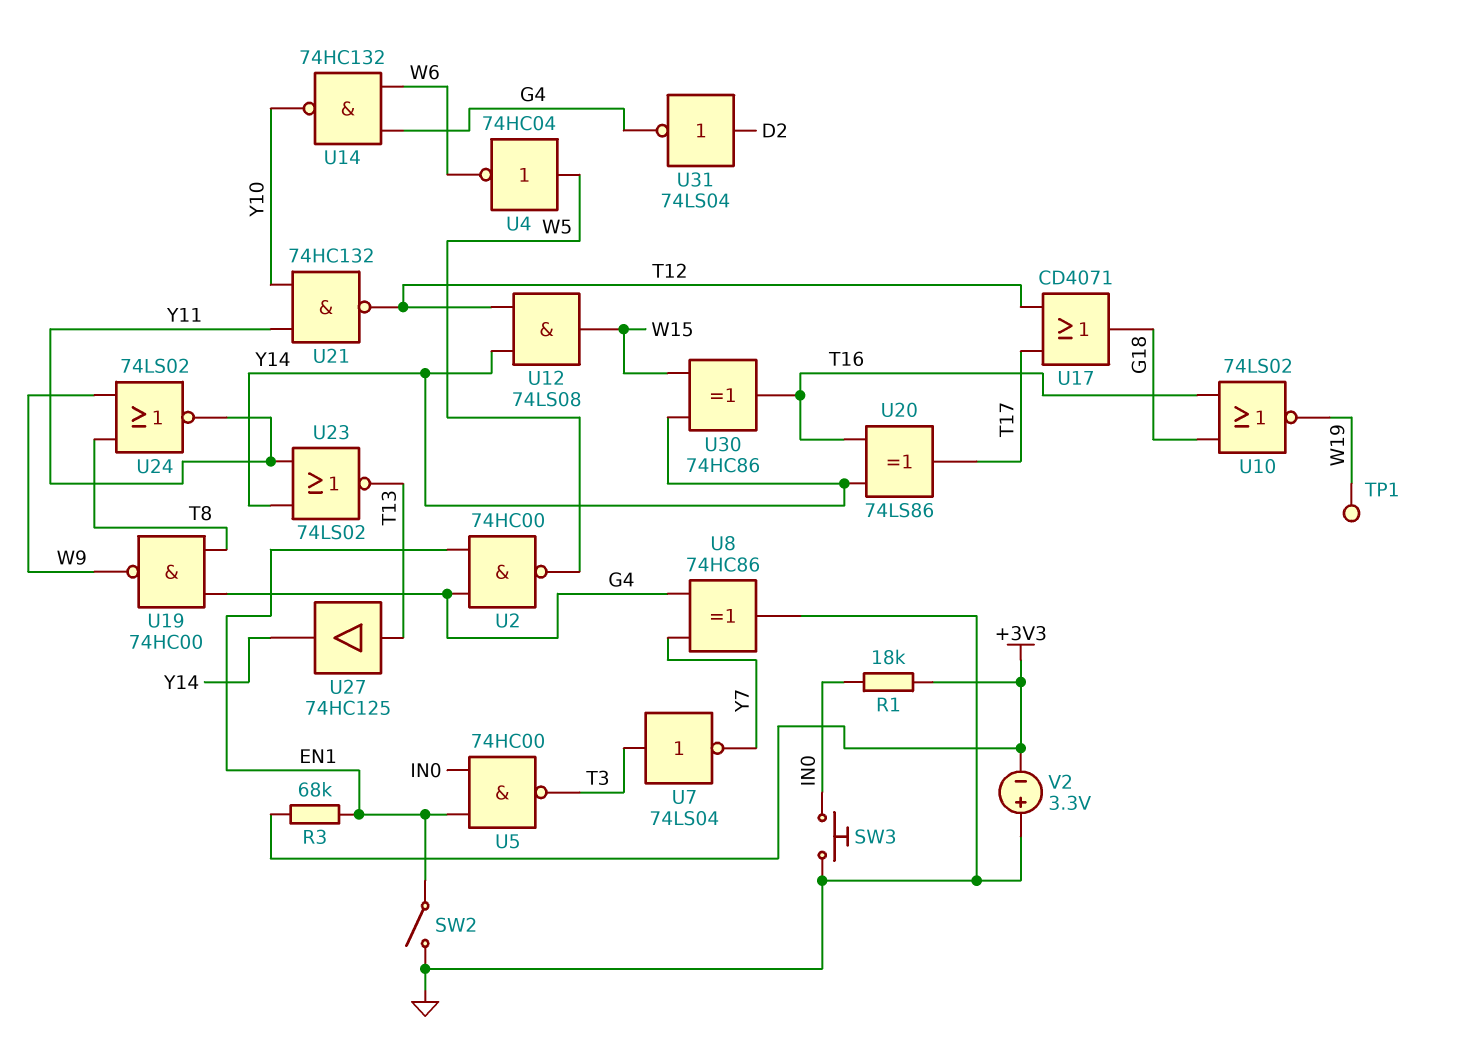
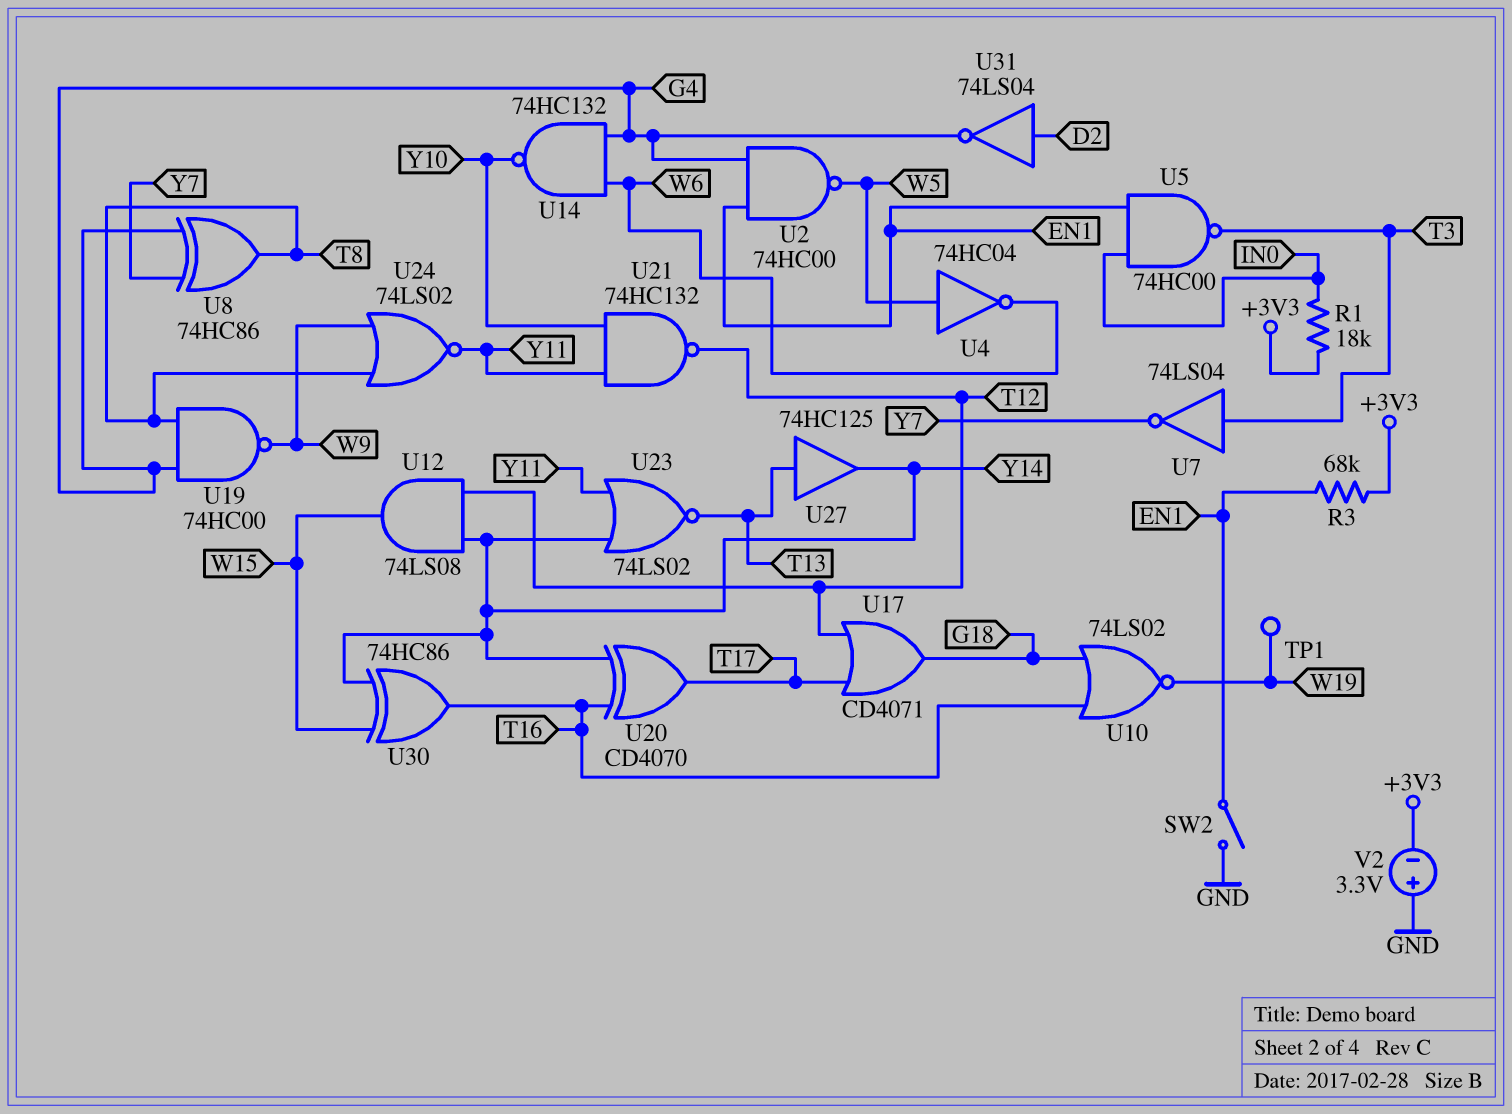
SW3: button (GND, IN0) -> none
U8: XOR 74HC86 (in G4, in Y7, out GND) -> XOR 74HC86 (in G4, in Y7, out T8)
U20: XOR 74LS86 (in T16, in Y14, out T17) -> XOR CD4070 (in T16, in Y14, out T17)

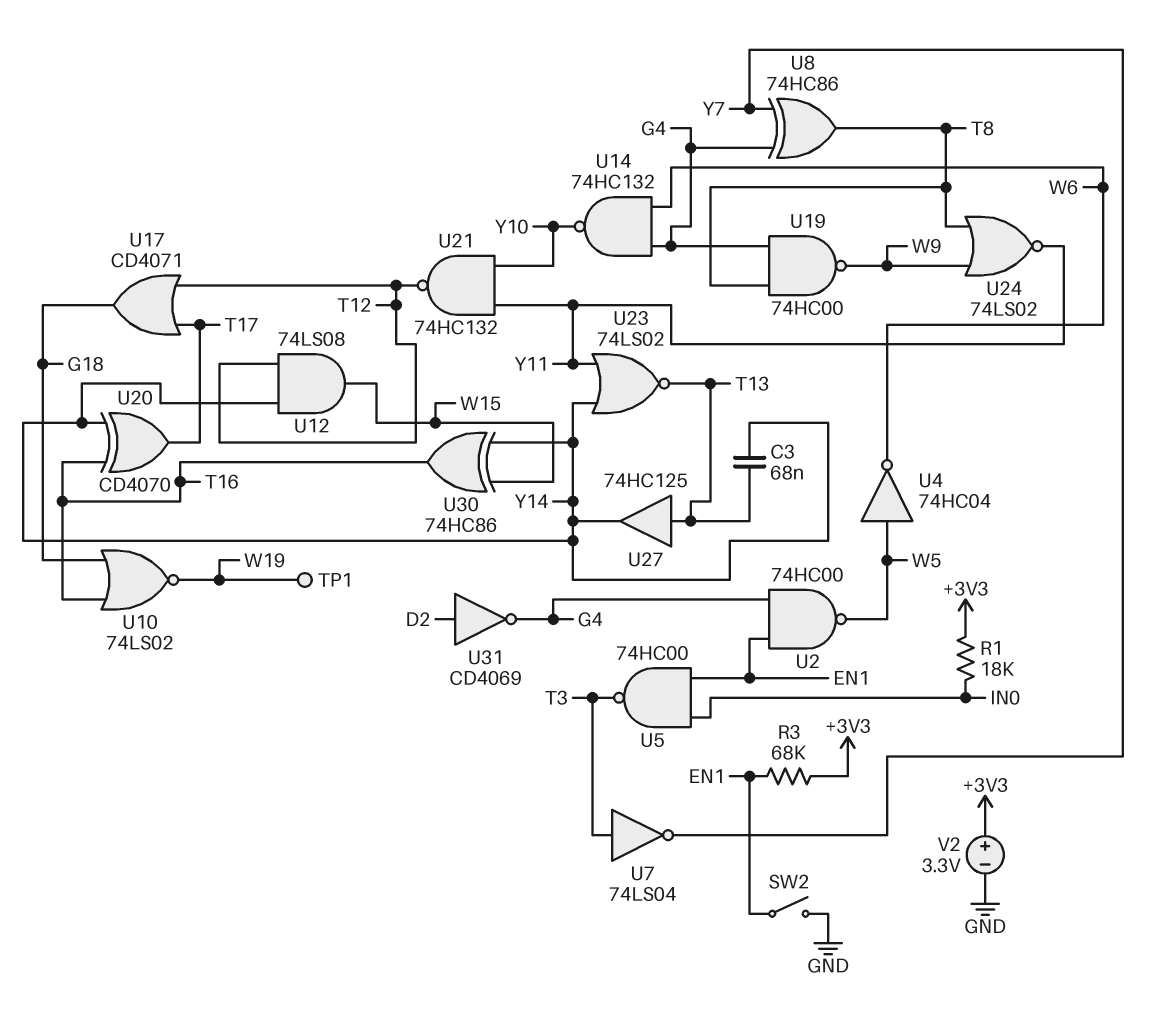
C3: none -> 68nF (T13, Y14)
U31: NOT 74LS04 (in D2, out G4) -> NOT CD4069 (in D2, out G4)
V2: 3.3V (plus GND, minus +3V3) -> 3.3V (plus +3V3, minus GND)

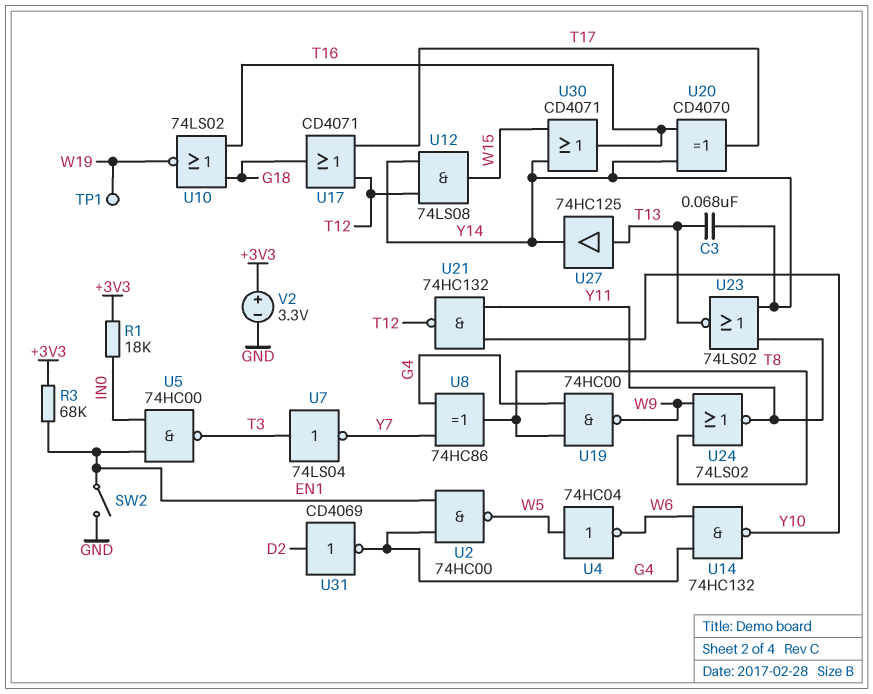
U30: XOR 74HC86 (in W15, in Y14, out T16) -> OR CD4071 (in W15, in Y14, out T16)

